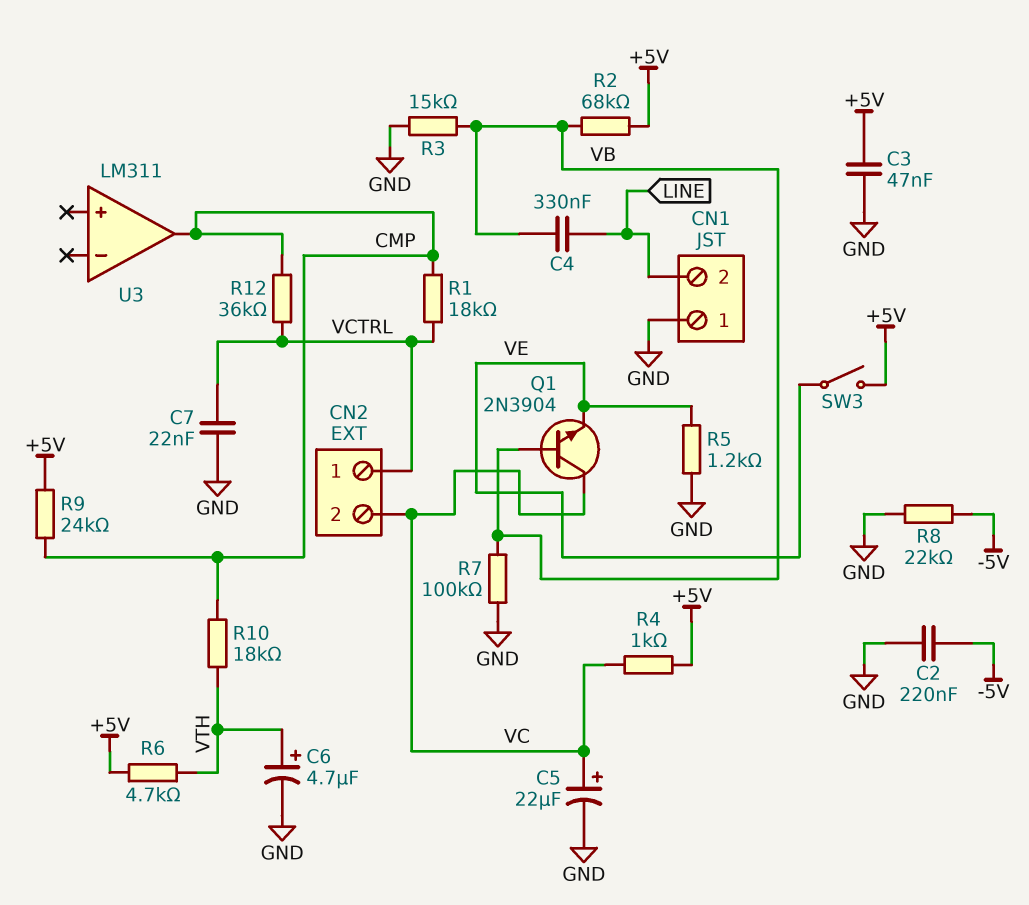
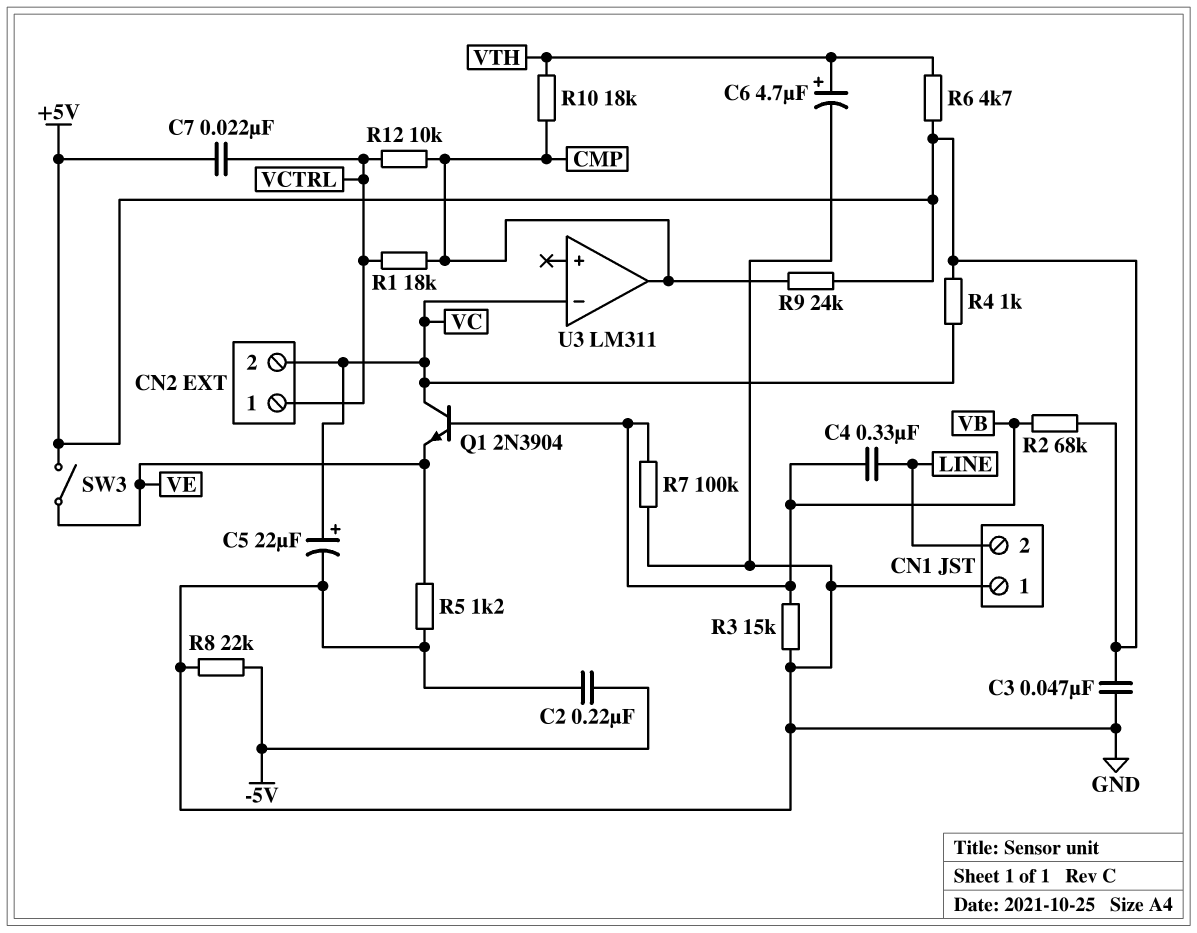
C7: 22nF (GND, VCTRL) -> 22nF (+5V, VCTRL)
R12: 36k (CMP, VCTRL) -> 10k (CMP, VCTRL)
U3 pin in-: none -> VC

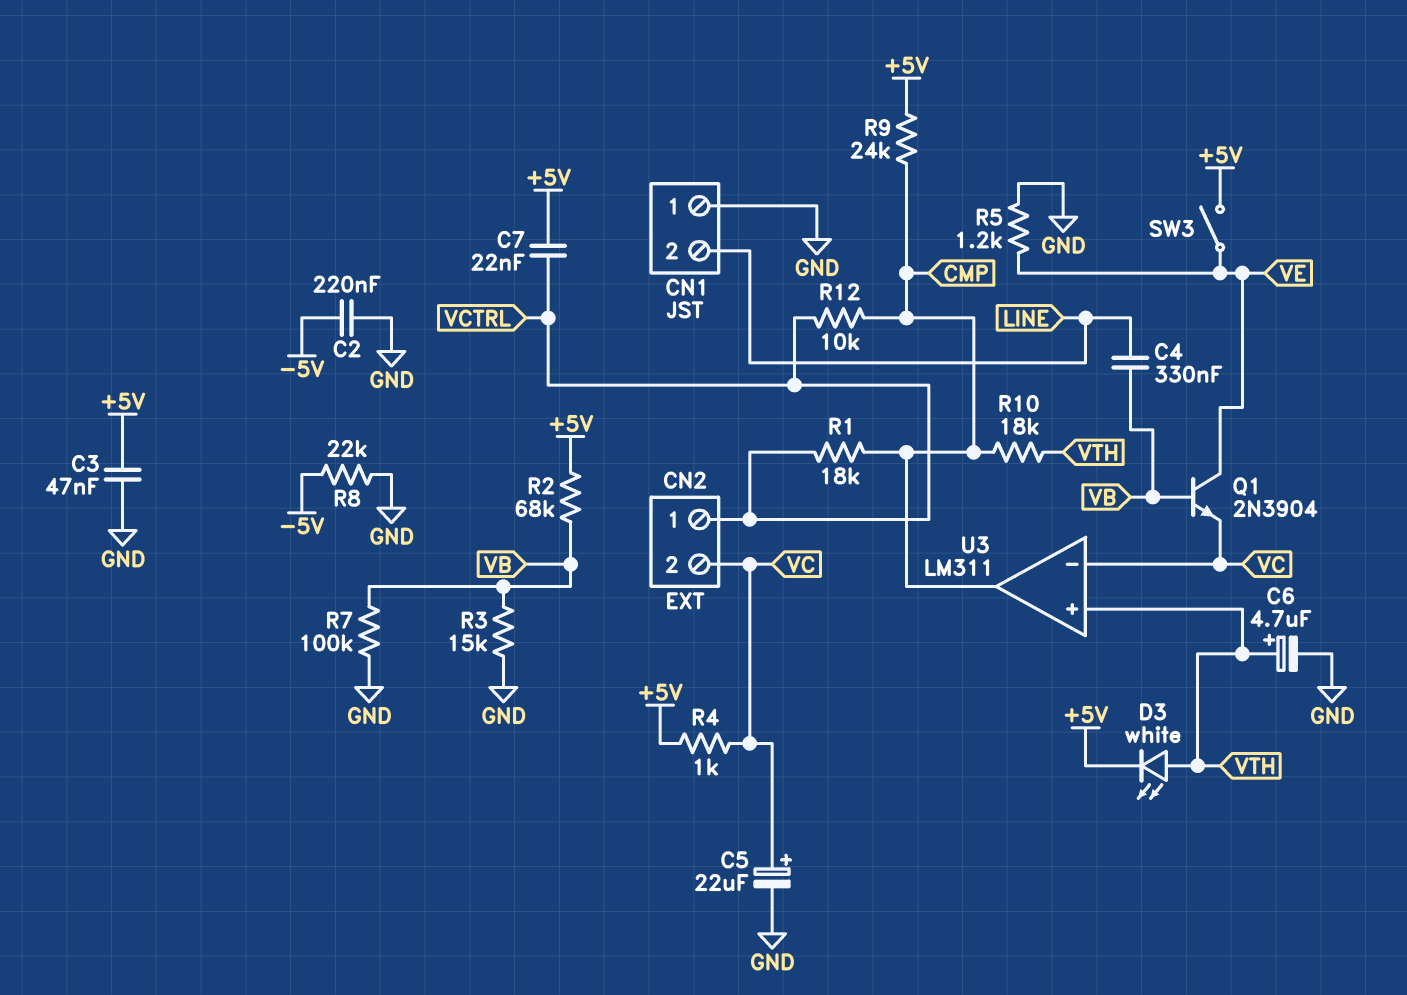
D3: none -> LED white (A VTH, K +5V)
Q1: NPN 2N3904 (B VB, C VC, E VE) -> NPN 2N3904 (B VB, C VE, E VC)
R6: 4.7k (+5V, VTH) -> none
U3 pin in+: none -> VTH

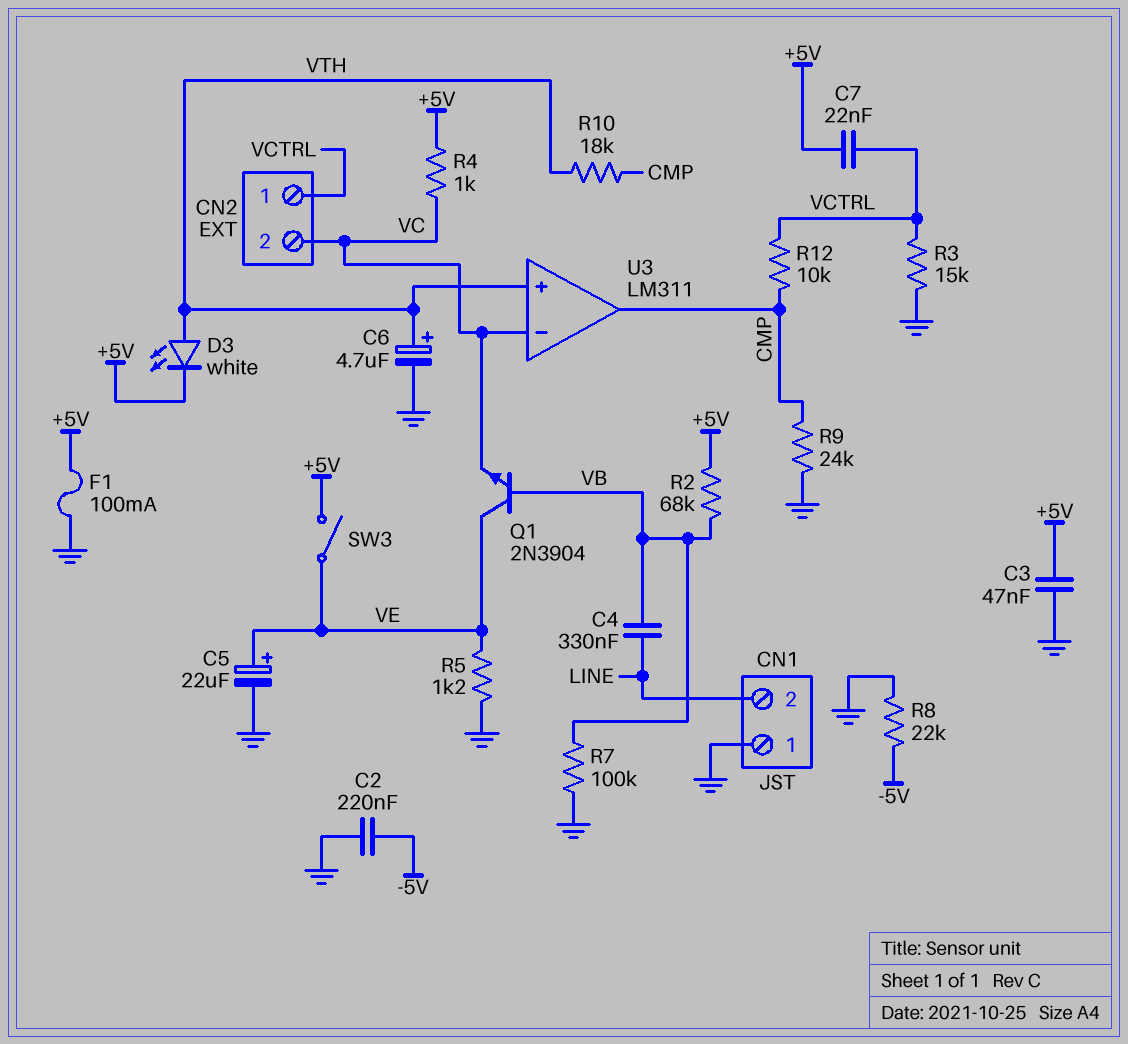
C5: 22uF (plus VC, minus GND) -> 22uF (plus VE, minus GND)
F1: none -> 100mA (+5V, GND)
R1: 18k (CMP, VCTRL) -> none
R3: 15k (GND, VB) -> 15k (GND, VCTRL)
R9: 24k (+5V, CMP) -> 24k (CMP, GND)

